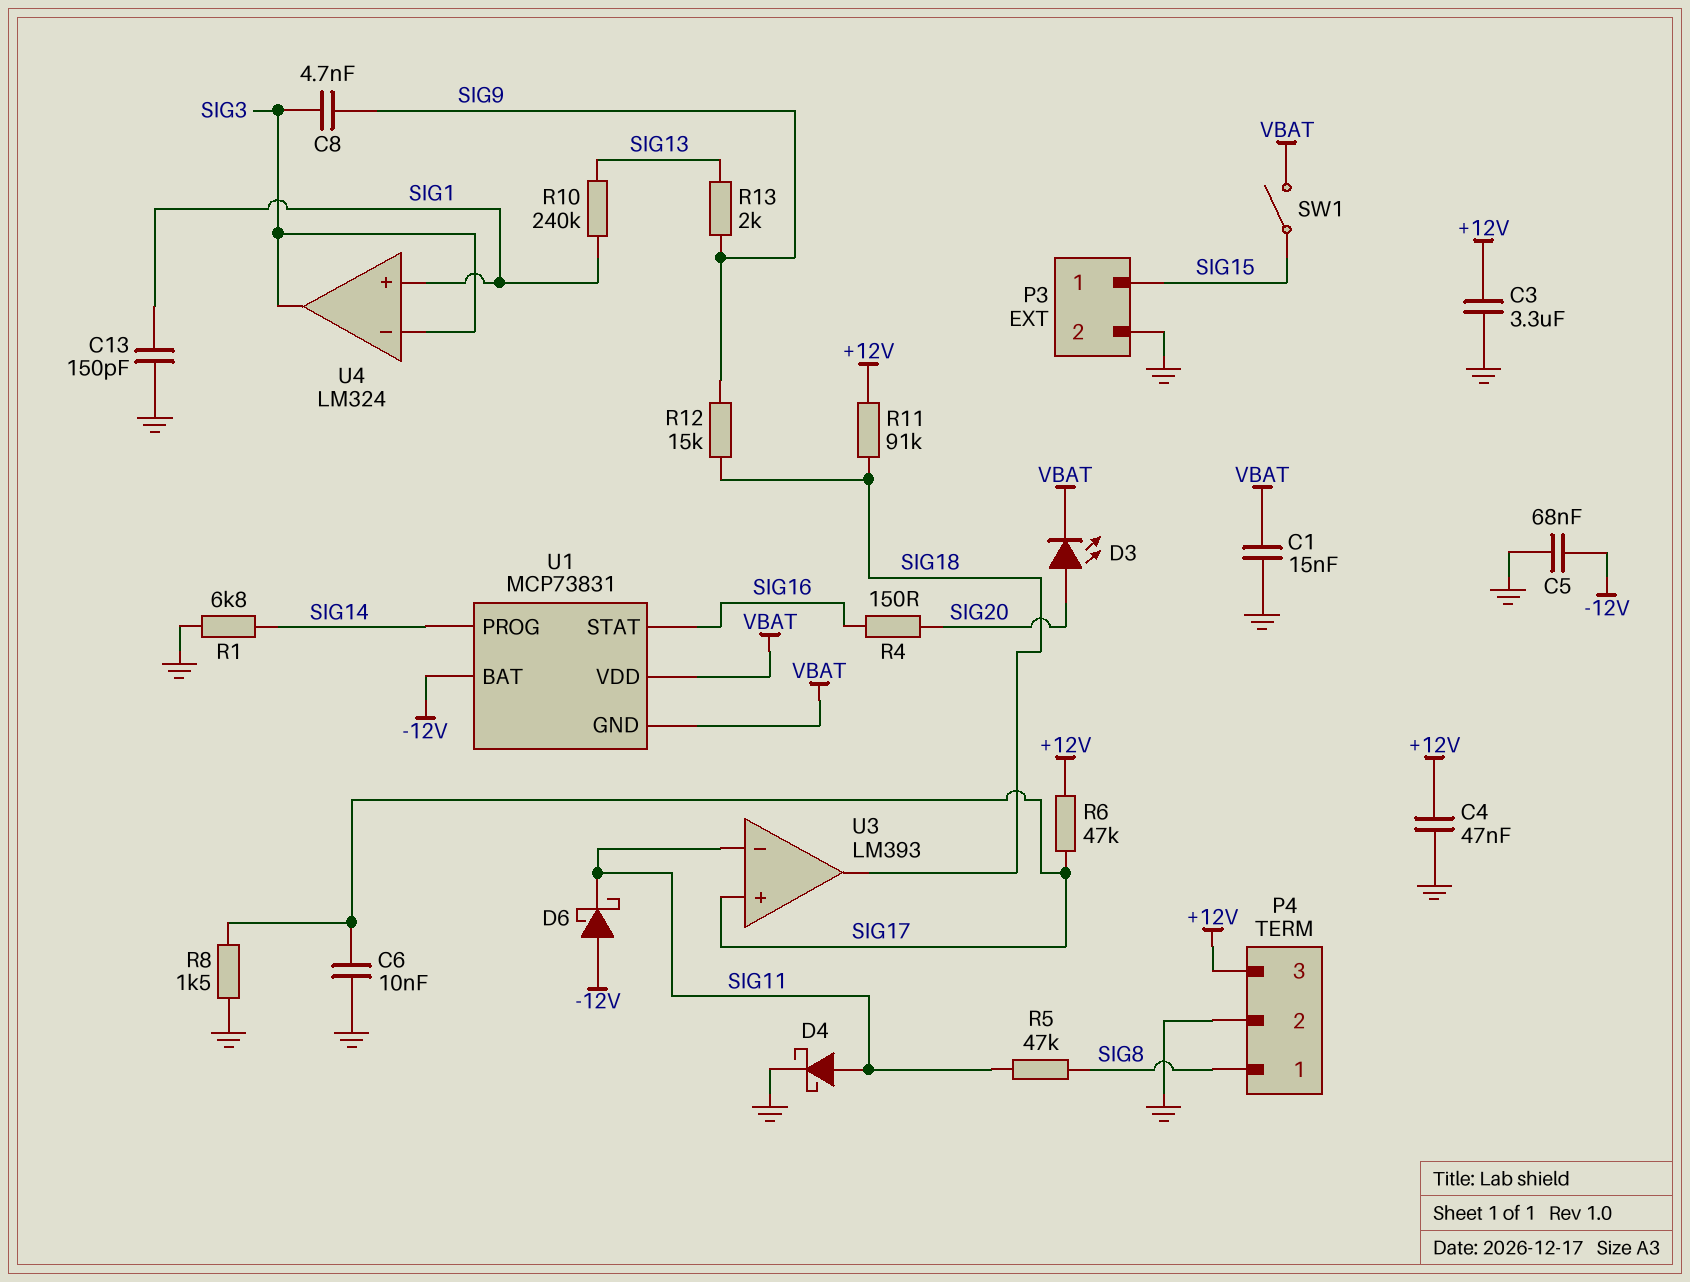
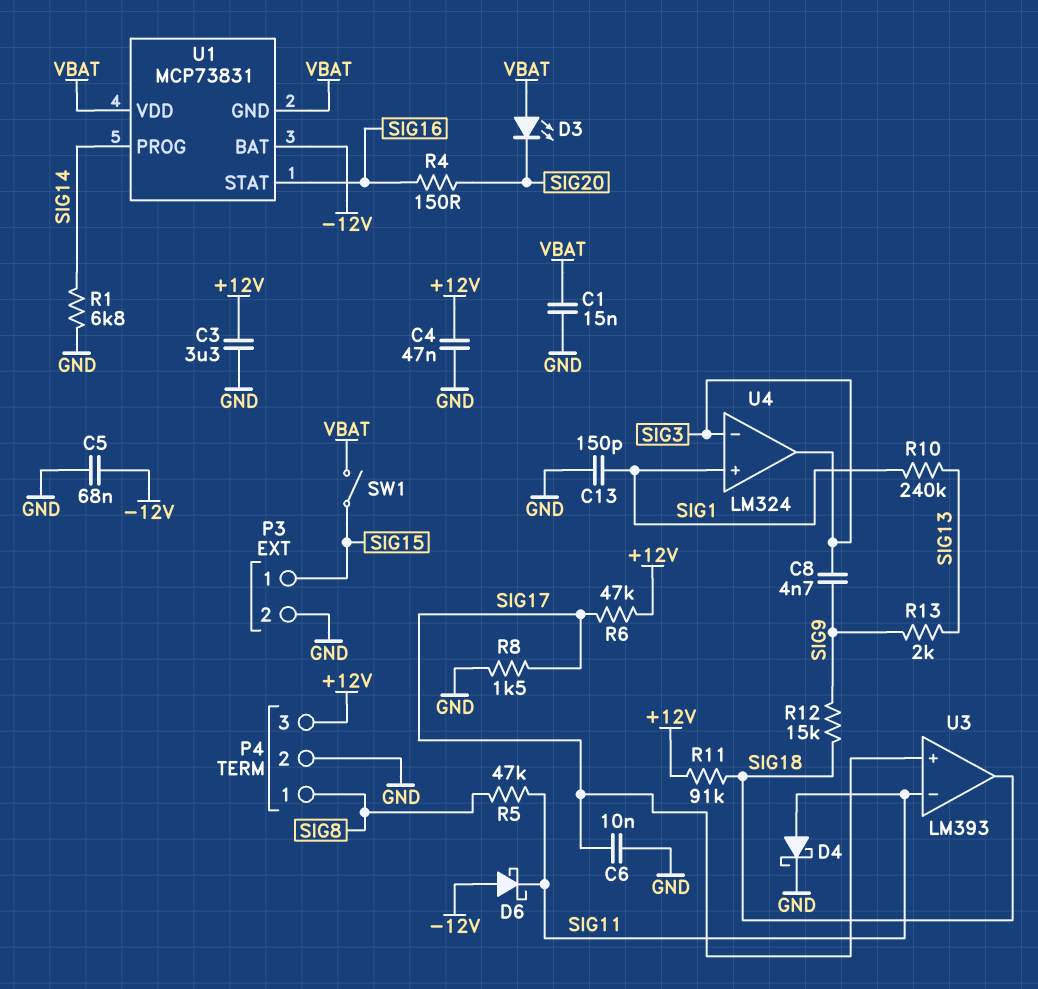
D3: LED (A SIG20, K VBAT) -> LED (A VBAT, K SIG20)

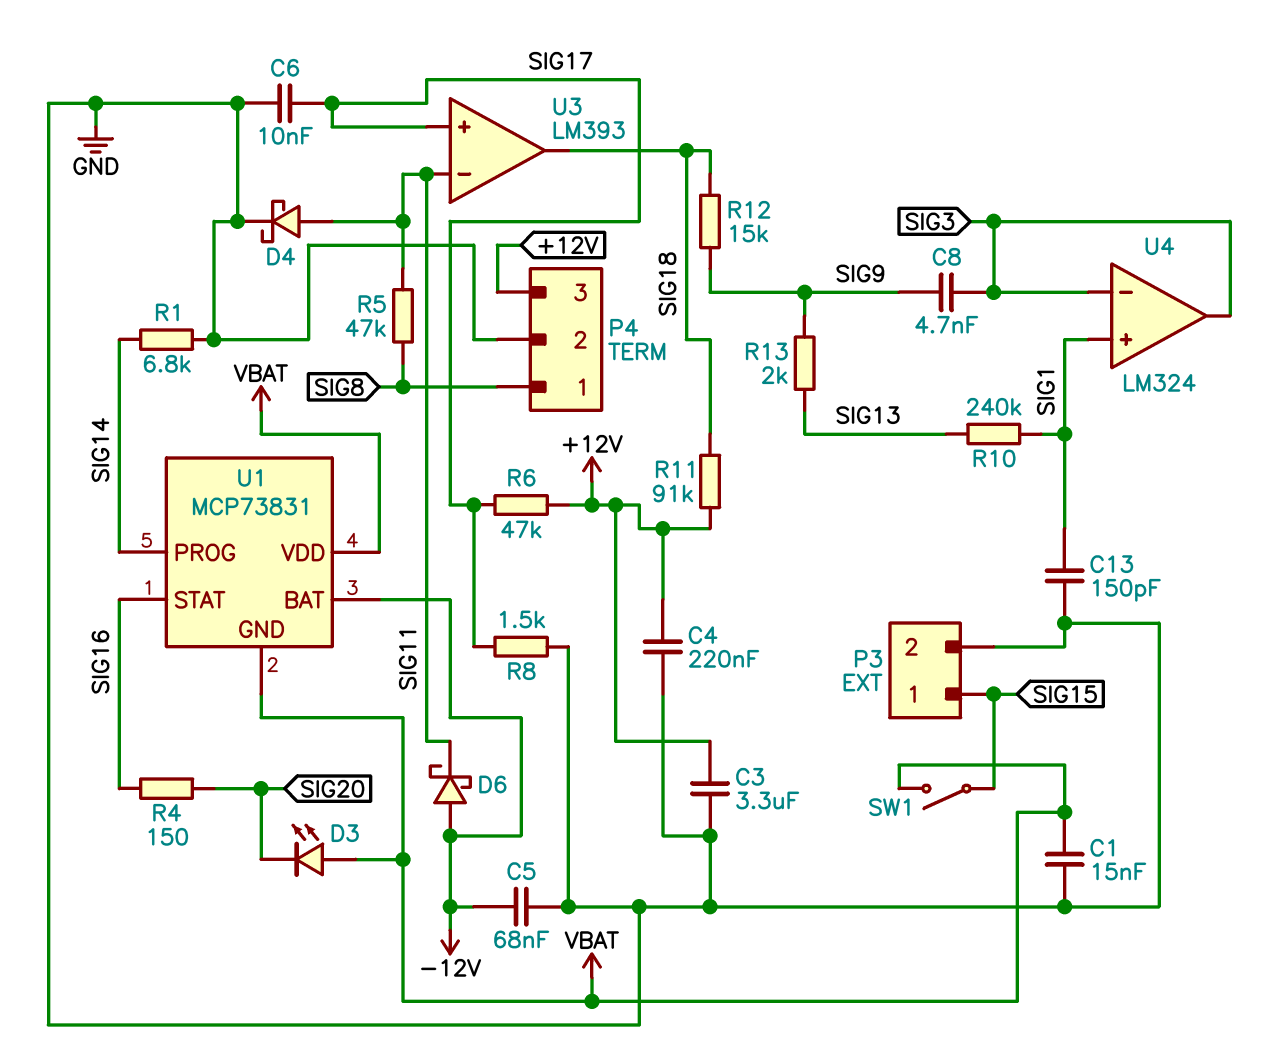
C4: 47nF (+12V, GND) -> 220nF (+12V, GND)

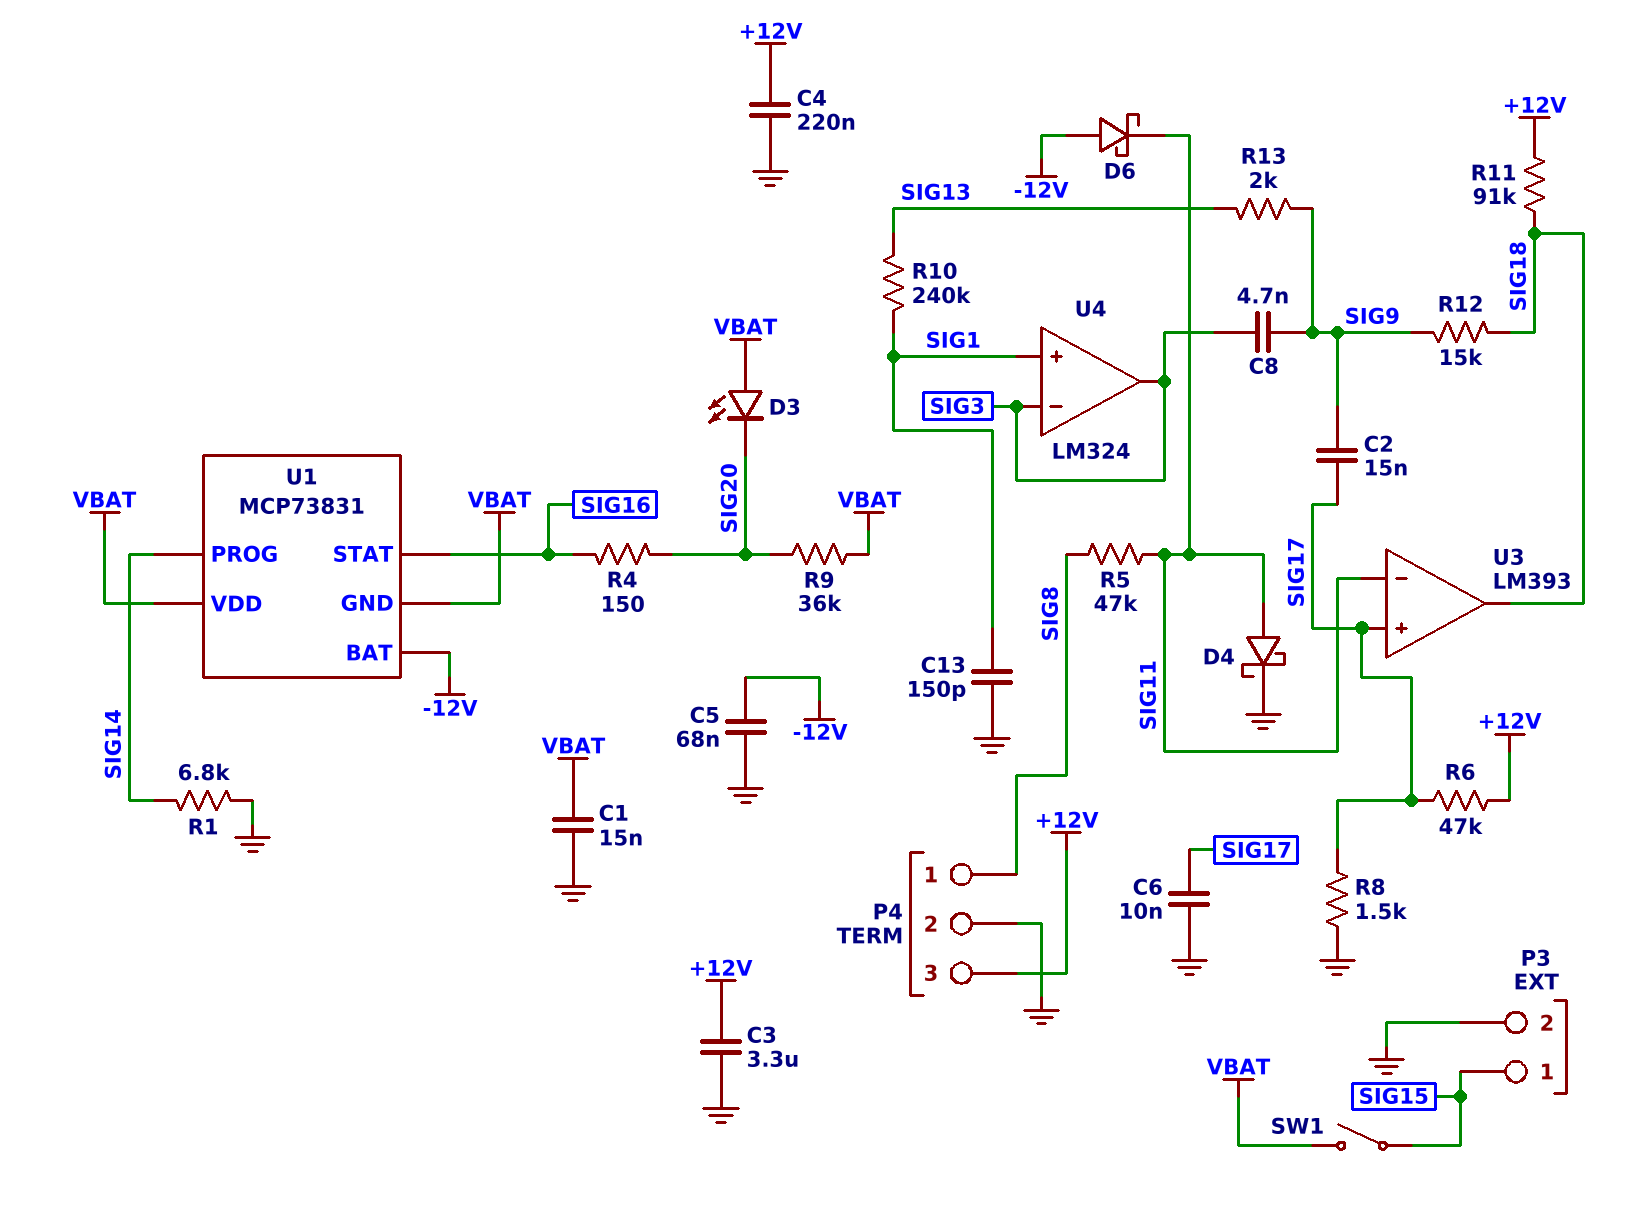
C2: none -> 15nF (SIG9, SIG17)
R9: none -> 36k (SIG20, VBAT)

